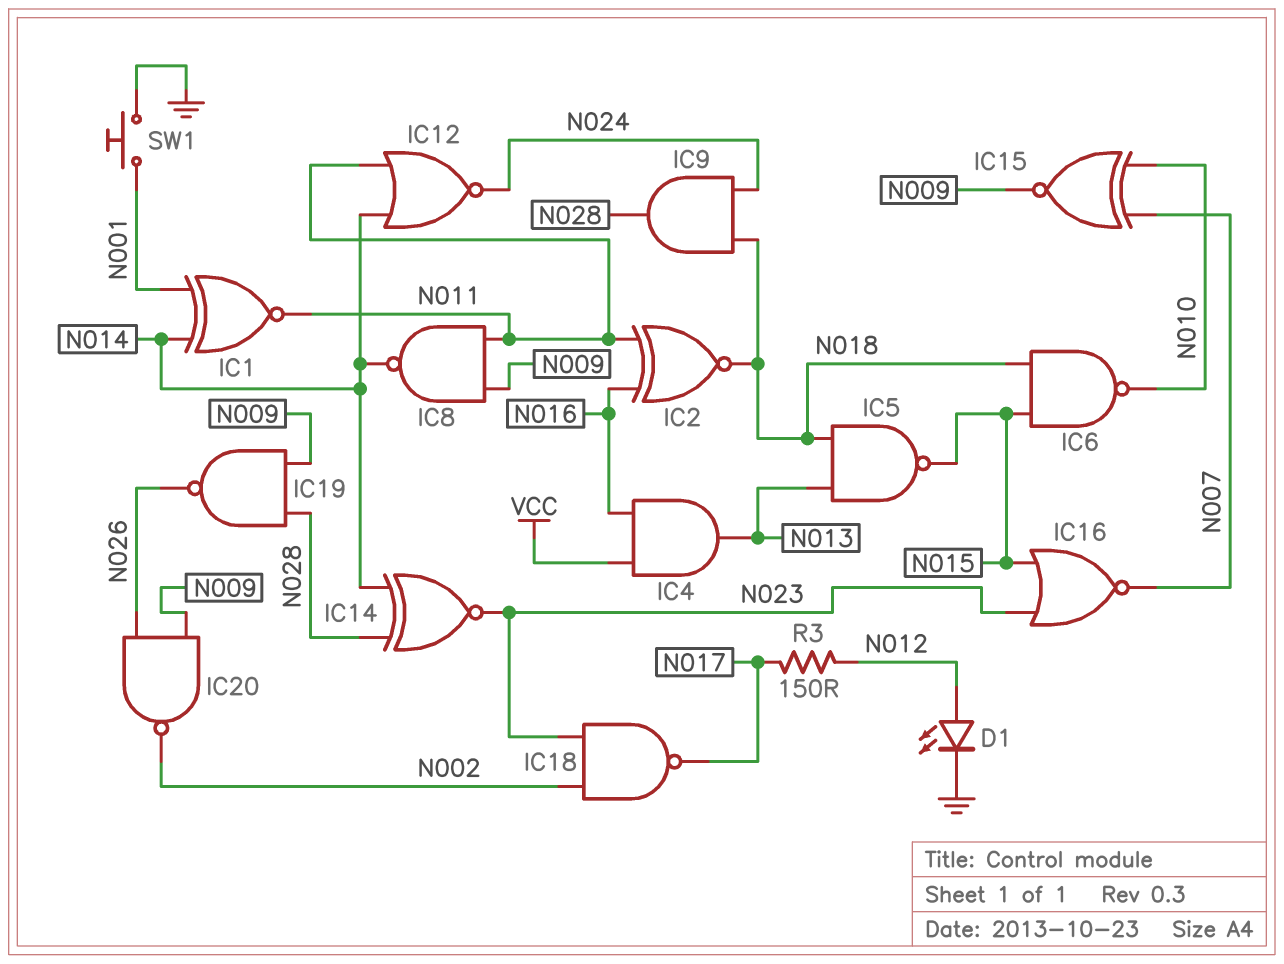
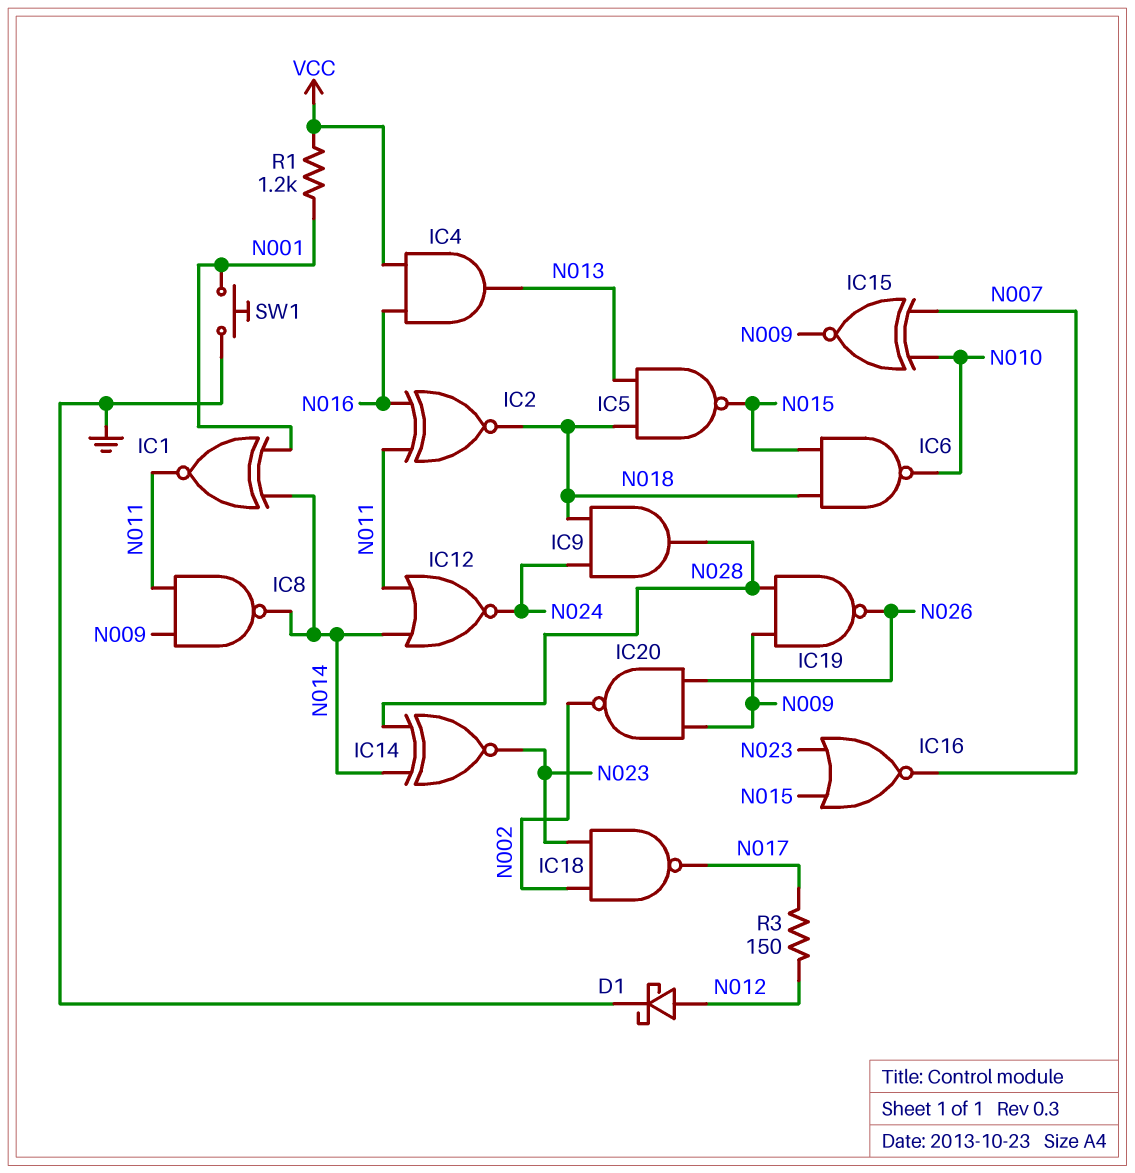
D1: LED (A N012, K GND) -> schottky (A N012, K GND)
R1: none -> 1.2k (N001, VCC)

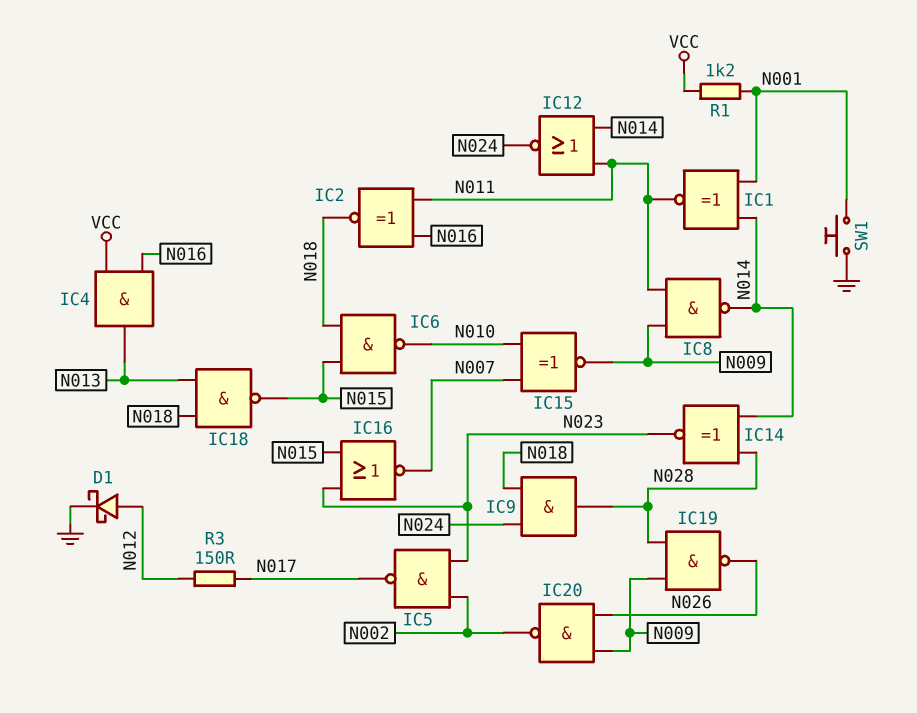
IC5: NAND (in N013, in N018, out N015) -> NAND (in N002, in N023, out N017)
IC18: NAND (in N002, in N023, out N017) -> NAND (in N013, in N018, out N015)

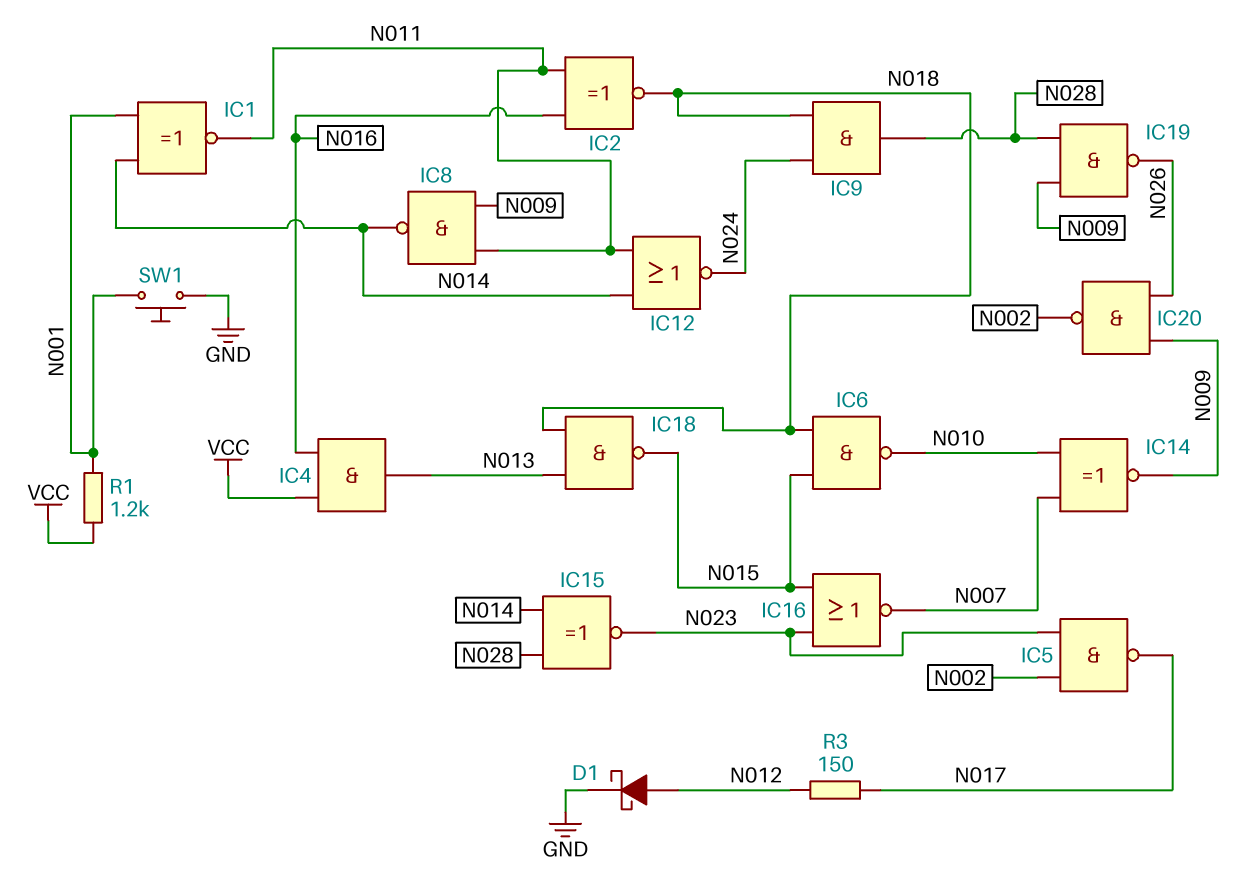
IC14: XNOR (in N014, in N028, out N023) -> XNOR (in N007, in N010, out N009)
IC15: XNOR (in N007, in N010, out N009) -> XNOR (in N014, in N028, out N023)

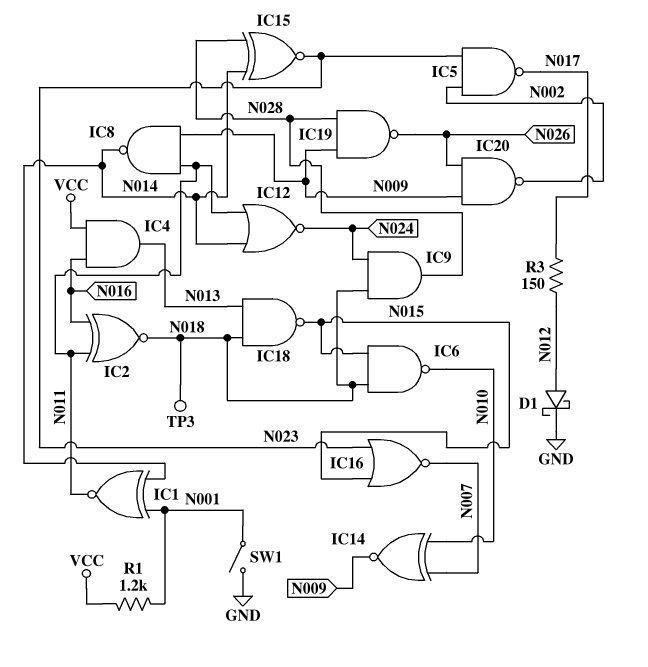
SW1: button (GND, N001) -> switch (GND, N001)
TP3: none -> test point (N018)

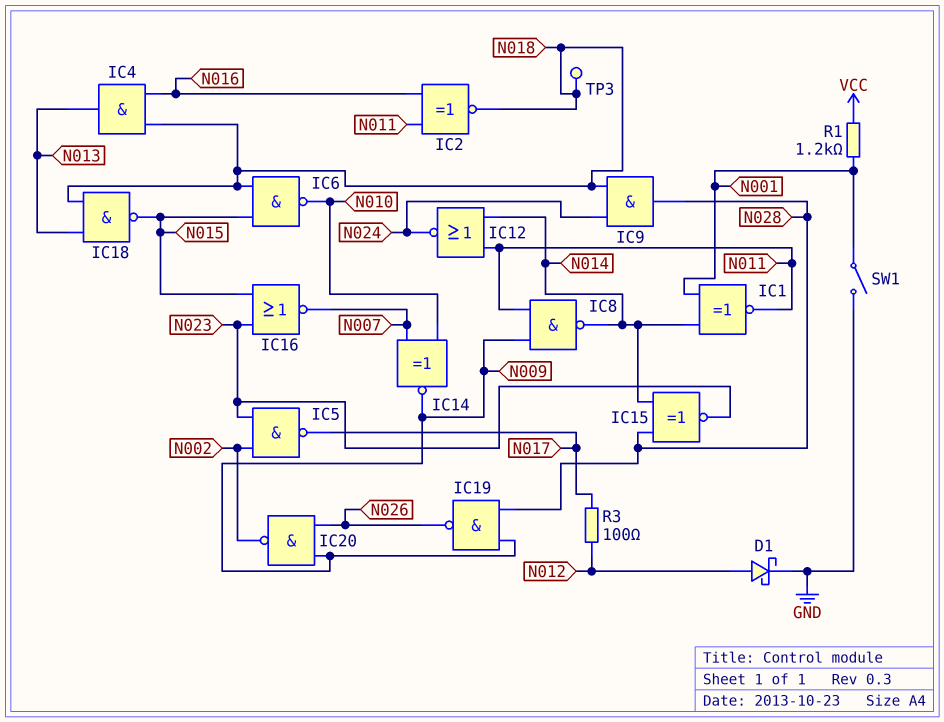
IC4: AND (in N016, in VCC, out N013) -> AND (in N016, in N018, out N013)
R3: 150 (N012, N017) -> 100 (N012, N017)

